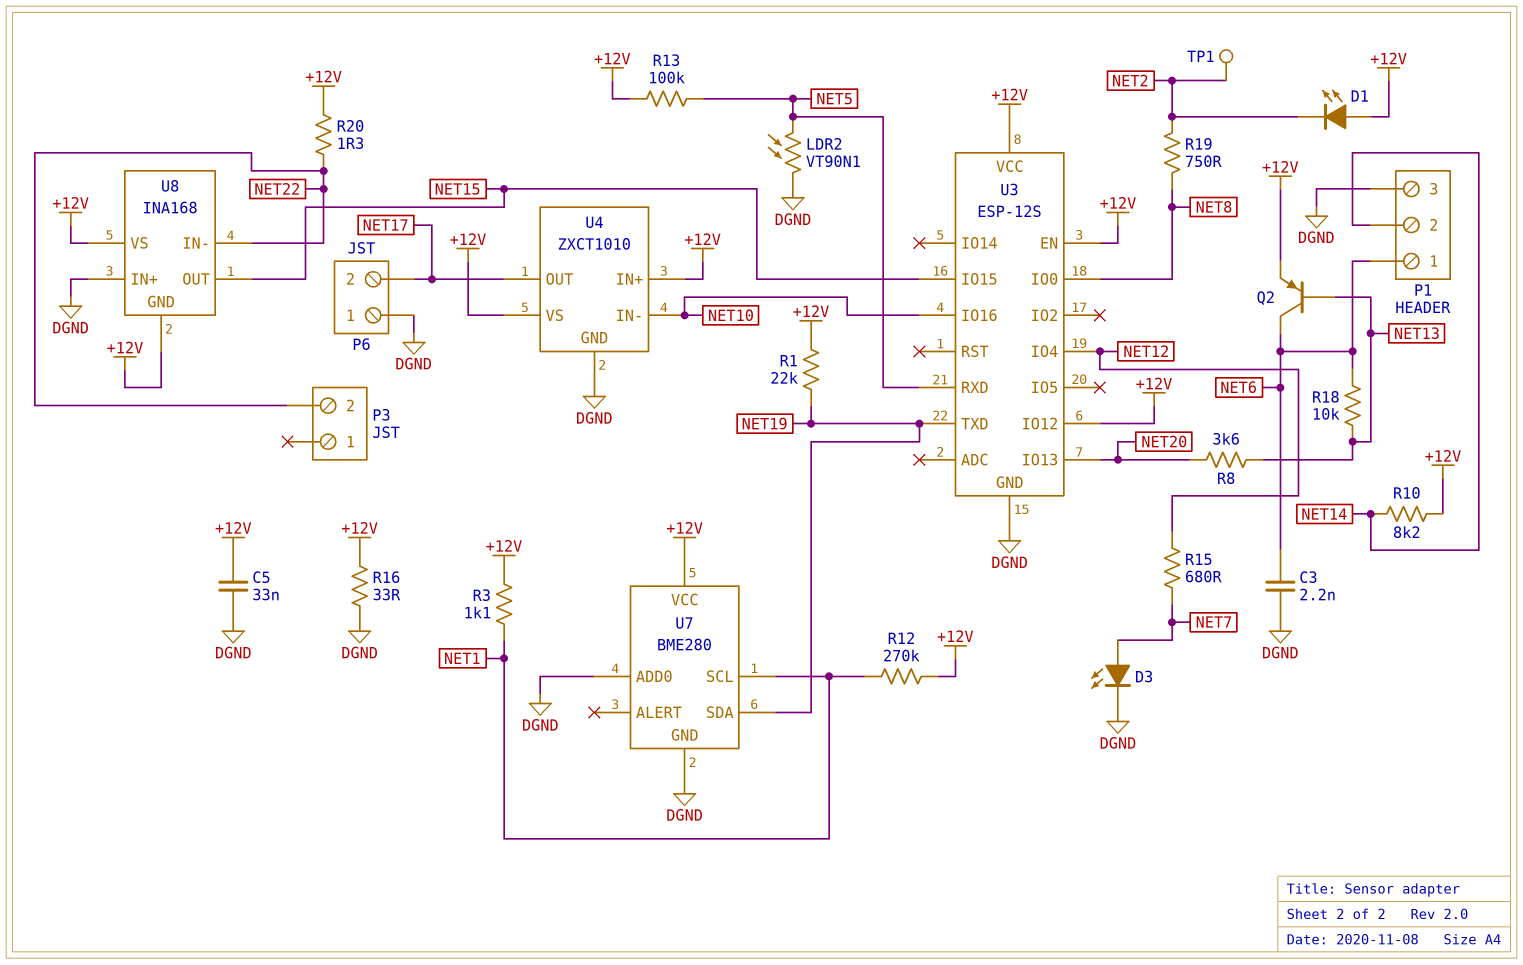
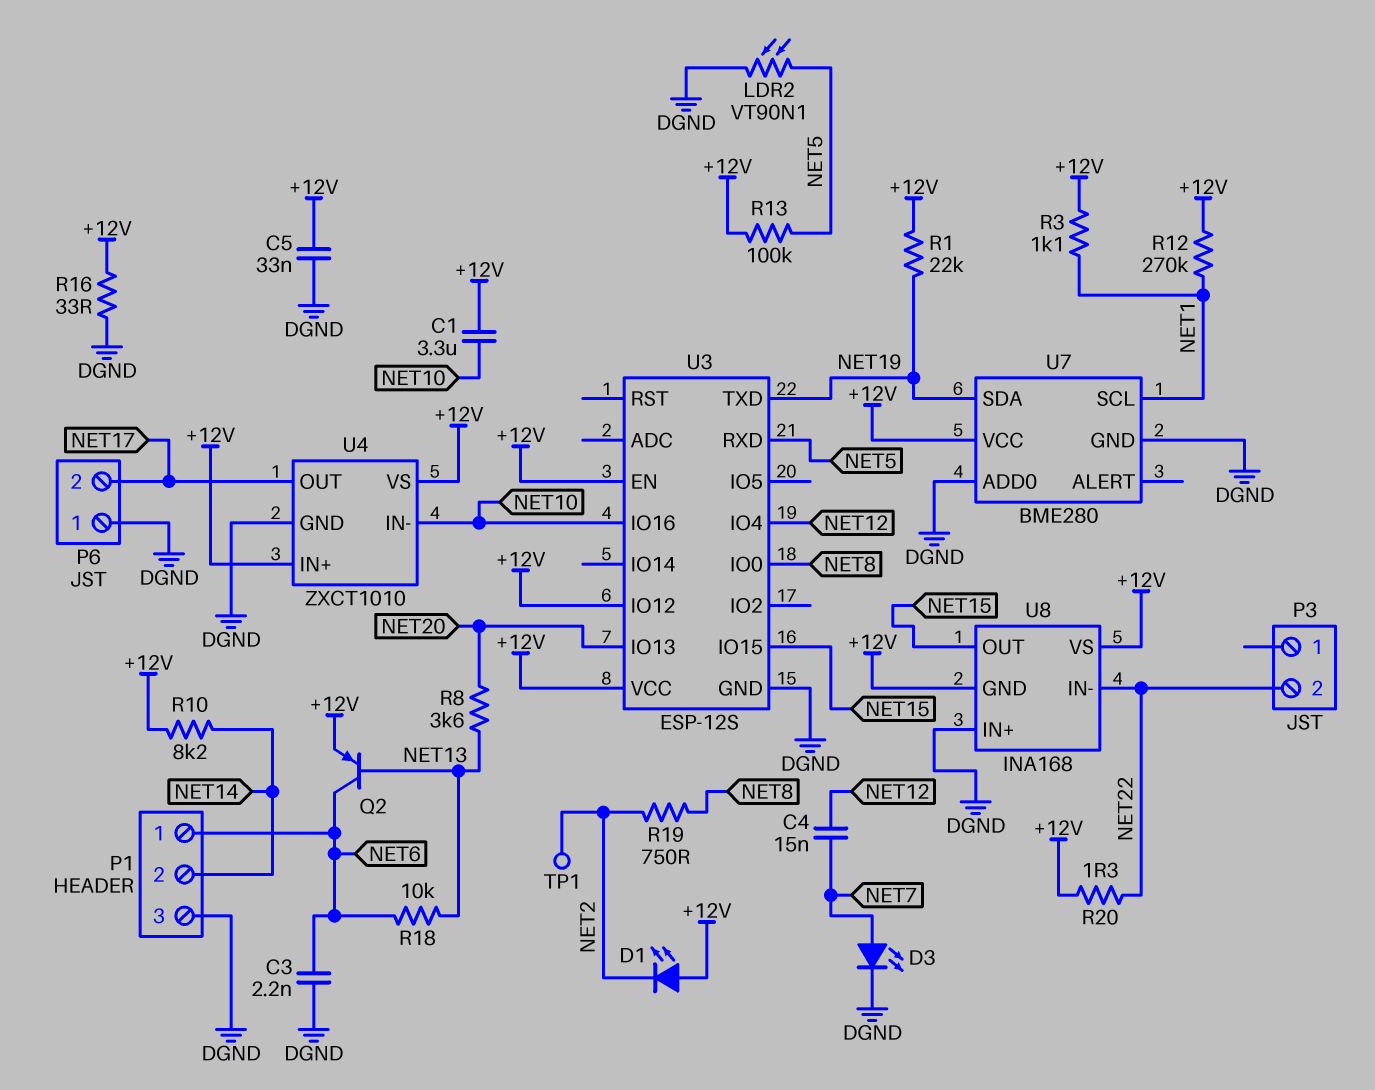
C1: none -> 3.3uF (+12V, NET10)
C4: none -> 15nF (NET7, NET12)
R15: 680 (NET7, NET12) -> none

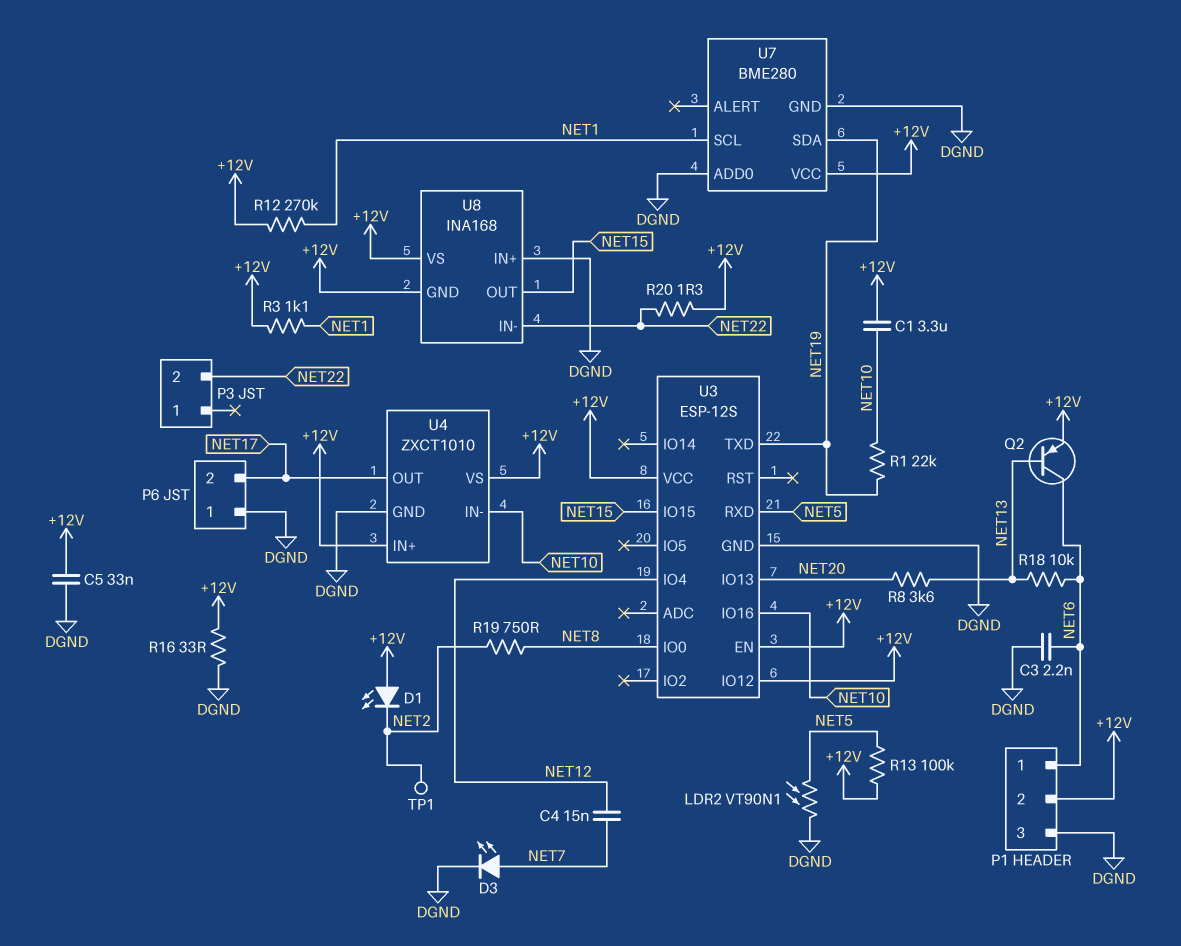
P1 pin 2: NET14 -> +12V
R1: 22k (+12V, NET19) -> 22k (NET10, NET19)
R10: 8.2k (+12V, NET14) -> none

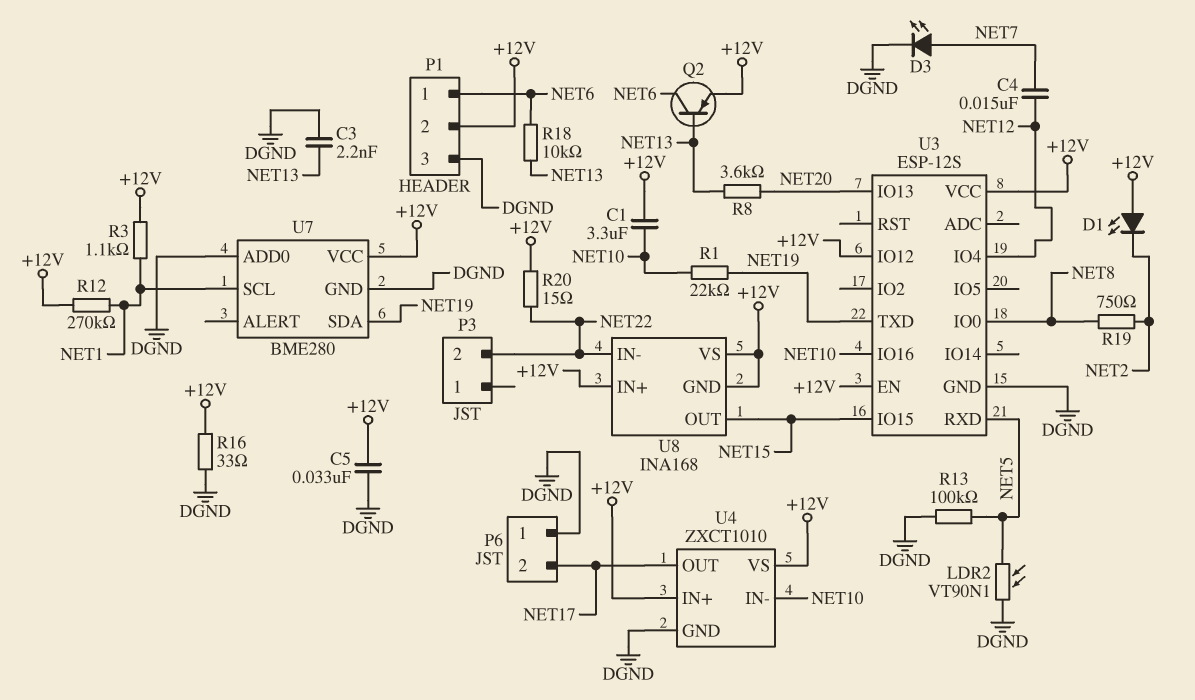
C3: 2.2nF (DGND, NET6) -> 2.2nF (DGND, NET13)
R13: 100k (+12V, NET5) -> 100k (DGND, NET5)
R20: 1.3 (+12V, NET22) -> 15 (+12V, NET22)
TP1: test point (NET2) -> none
U8 pin IN+: DGND -> +12V

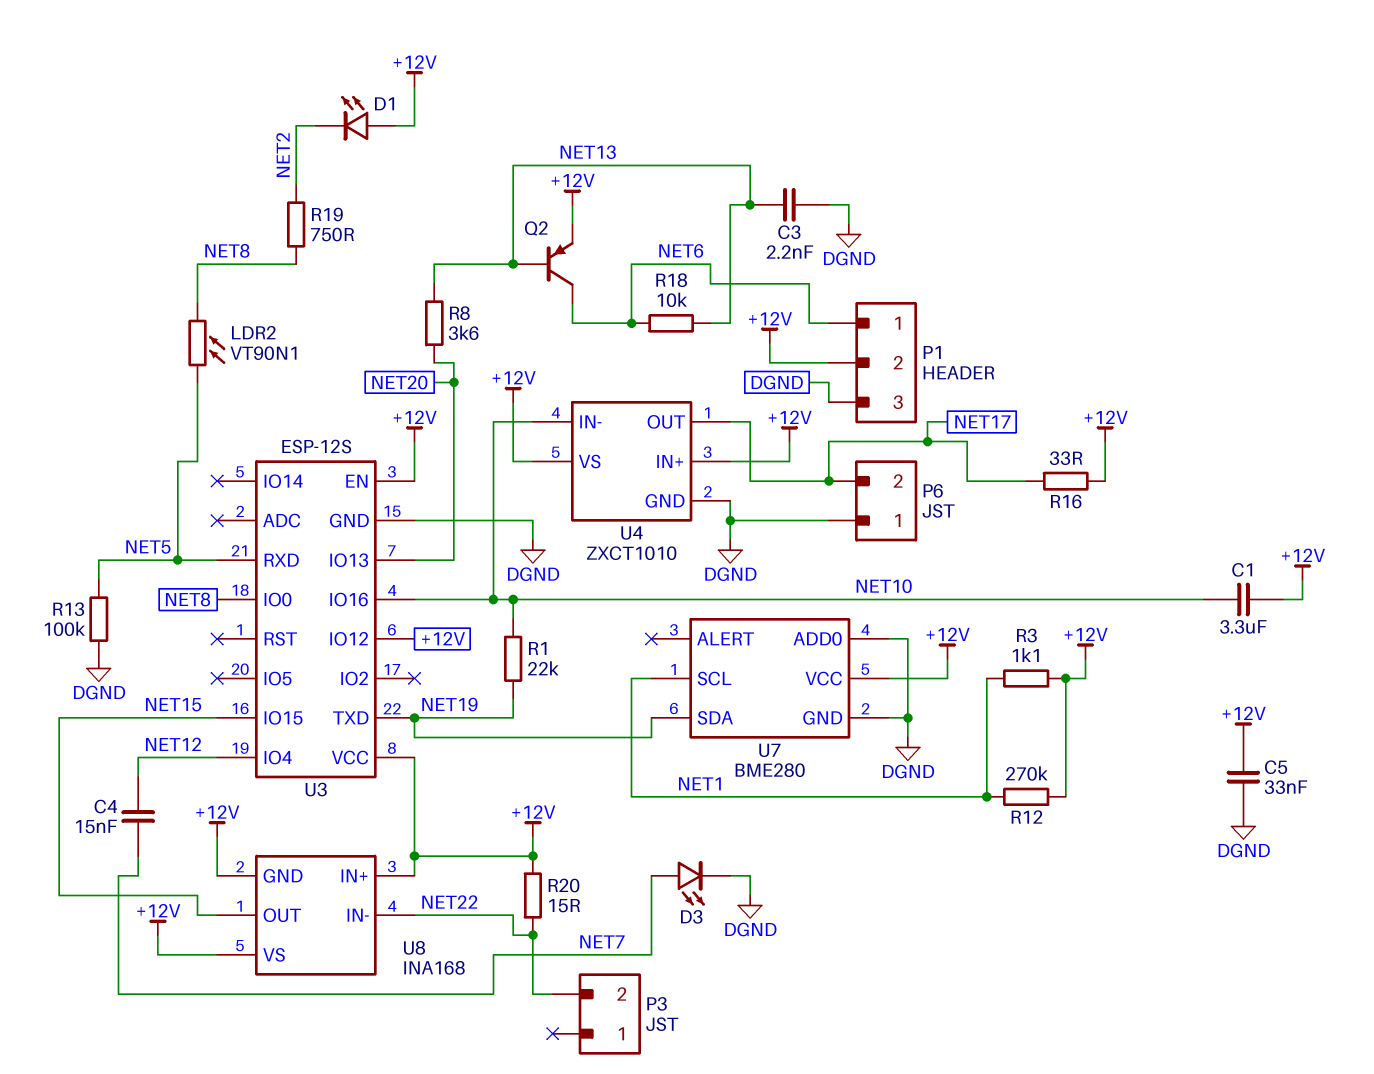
LDR2: VT90N1 (DGND, NET5) -> VT90N1 (NET5, NET8)
R16: 33 (+12V, DGND) -> 33 (+12V, NET17)

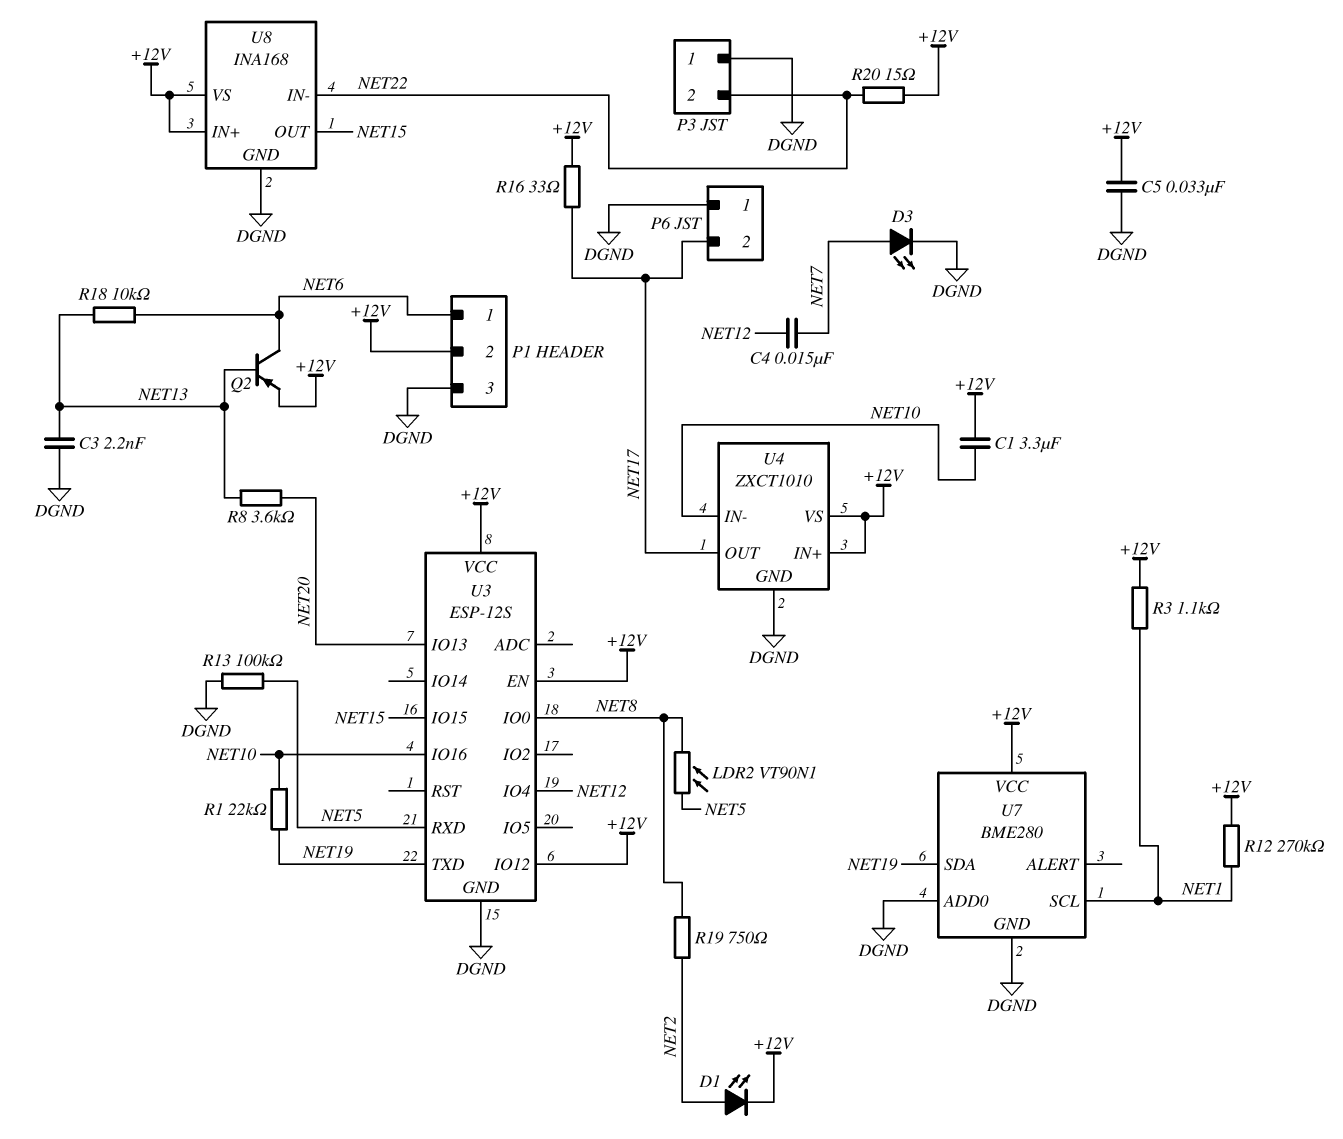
D1: LED (A +12V, K NET2) -> LED (A NET2, K +12V)
P3 pin 1: none -> DGND
U8 pin GND: +12V -> DGND

